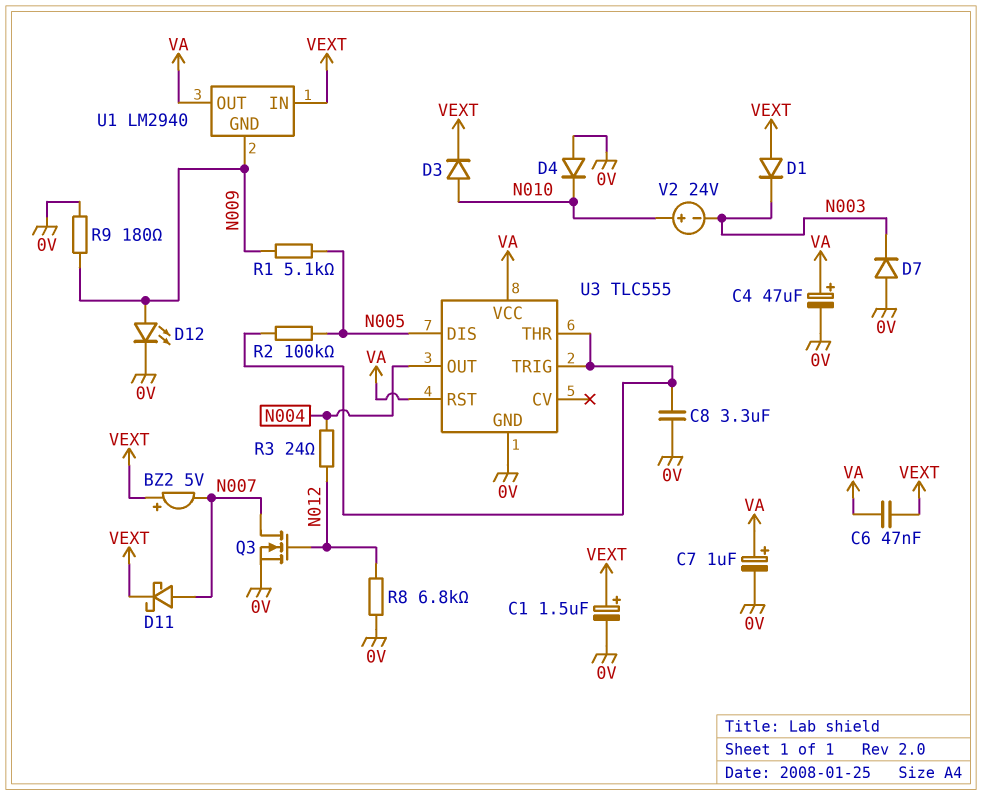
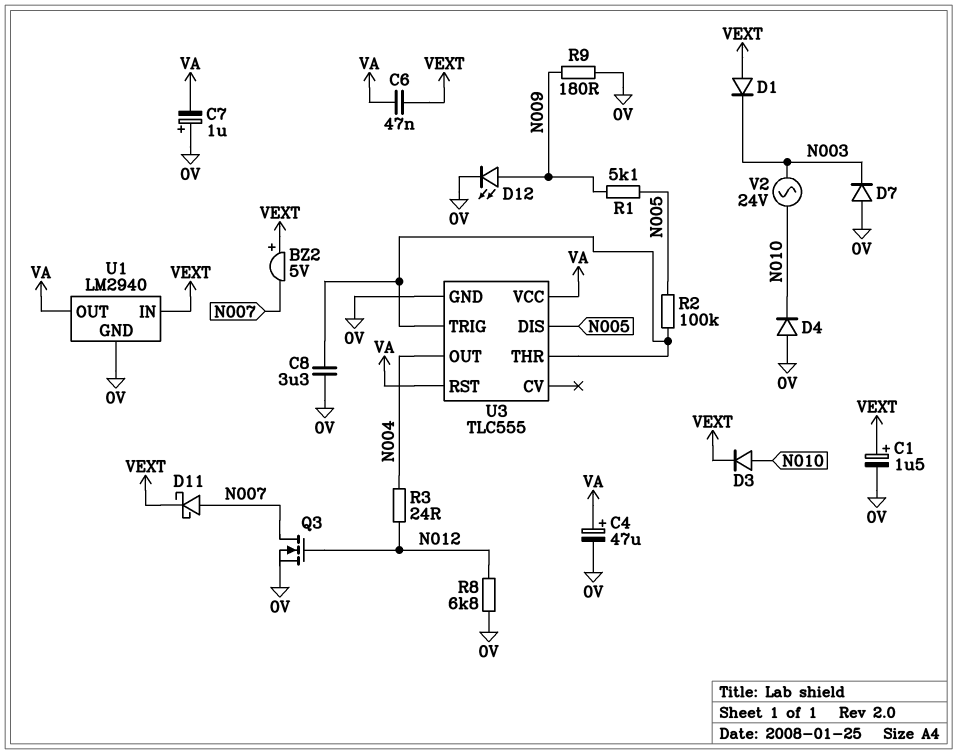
C7: 1uF (plus VA, minus 0V) -> 1uF (plus 0V, minus VA)
U1 pin GND: N009 -> 0V
V2: 24V (plus N010, minus N003) -> AC 24V (N003, N010)

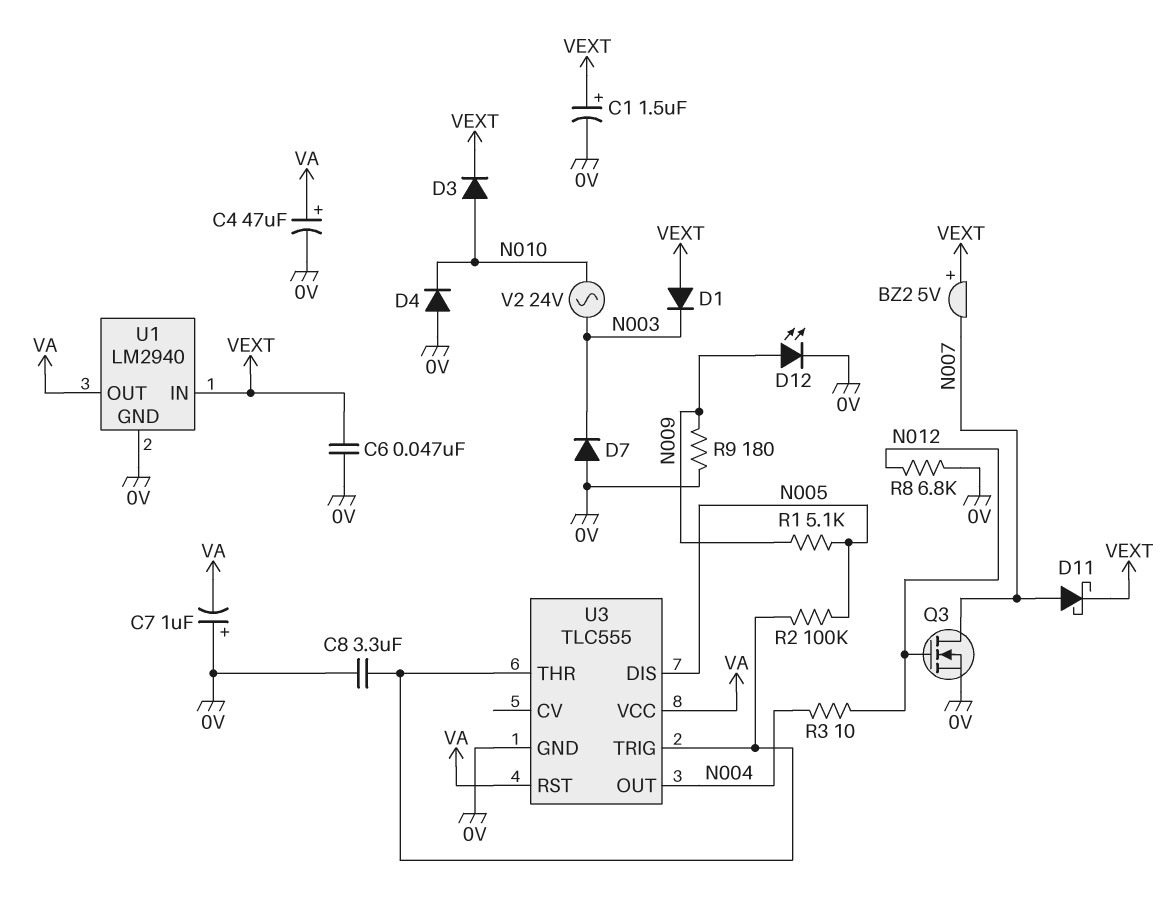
C6: 47nF (VA, VEXT) -> 47nF (0V, VEXT)
R3: 24 (N004, N012) -> 10 (N004, N012)

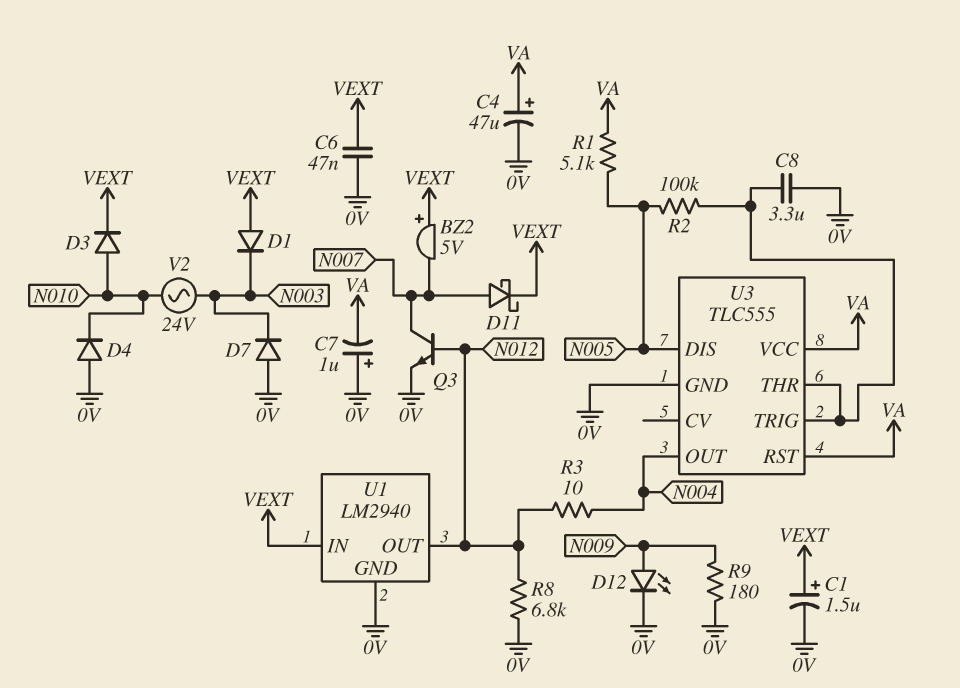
Q3: NMOS (G N012, D N007, S 0V) -> NPN (B N012, C N007, E 0V)
R1: 5.1k (N005, N009) -> 5.1k (N005, VA)
U1 pin OUT: VA -> N012

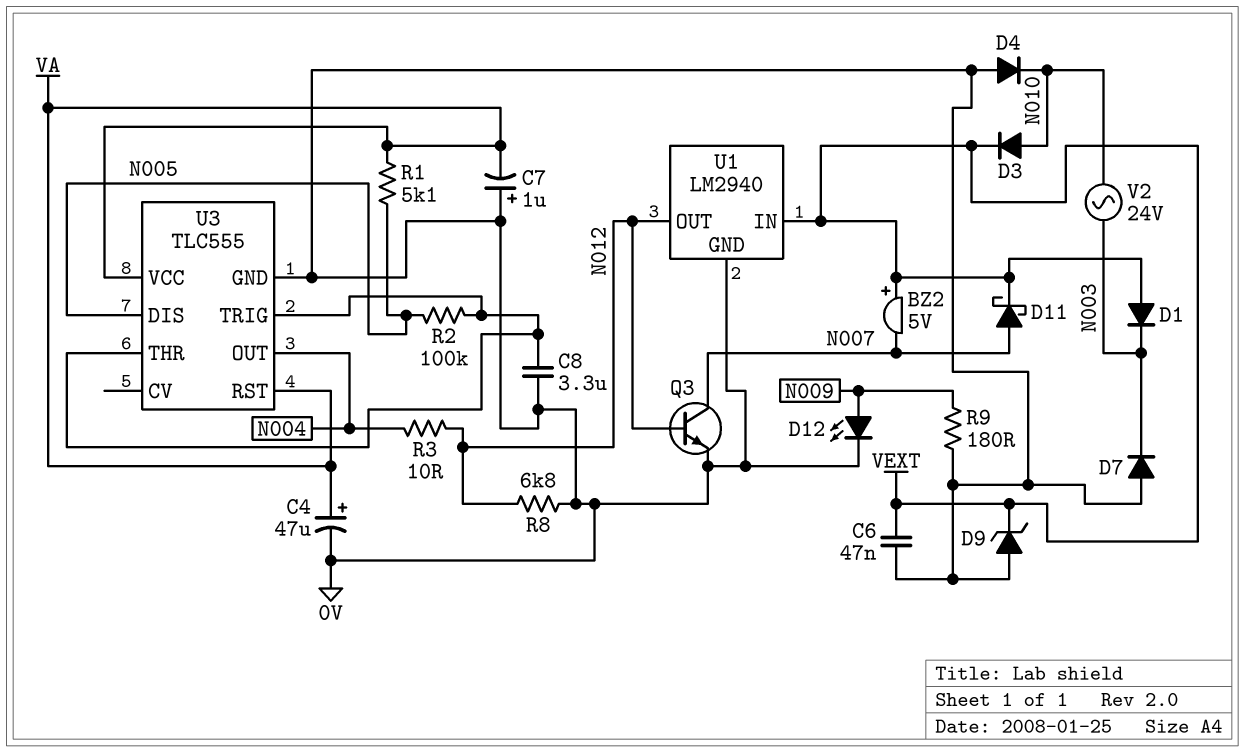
C1: 1.5uF (plus VEXT, minus 0V) -> none
D9: none -> zener (A 0V, K VEXT)

